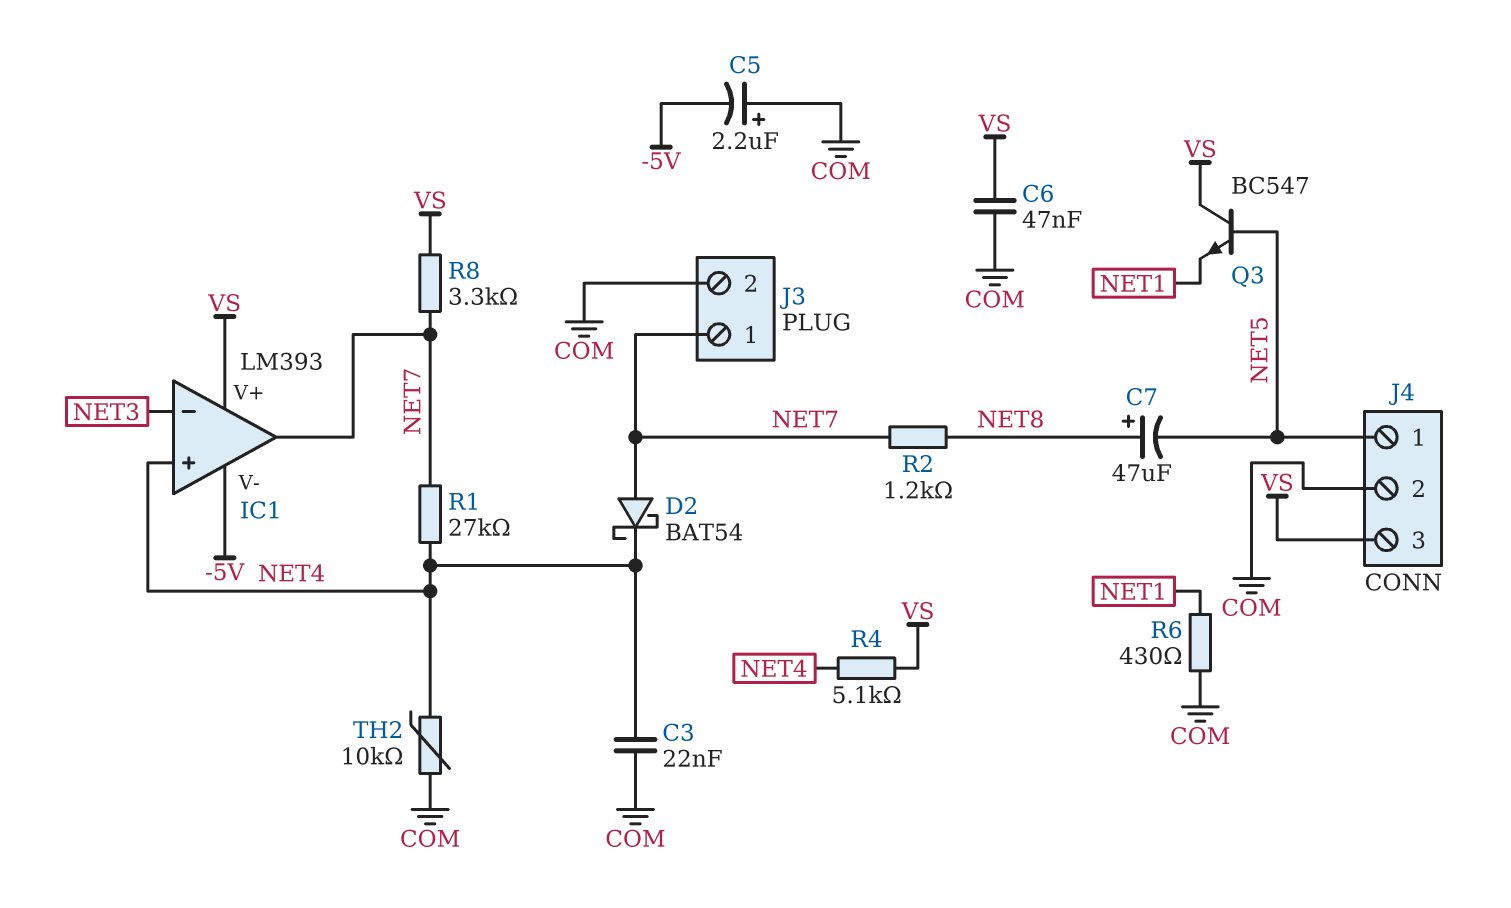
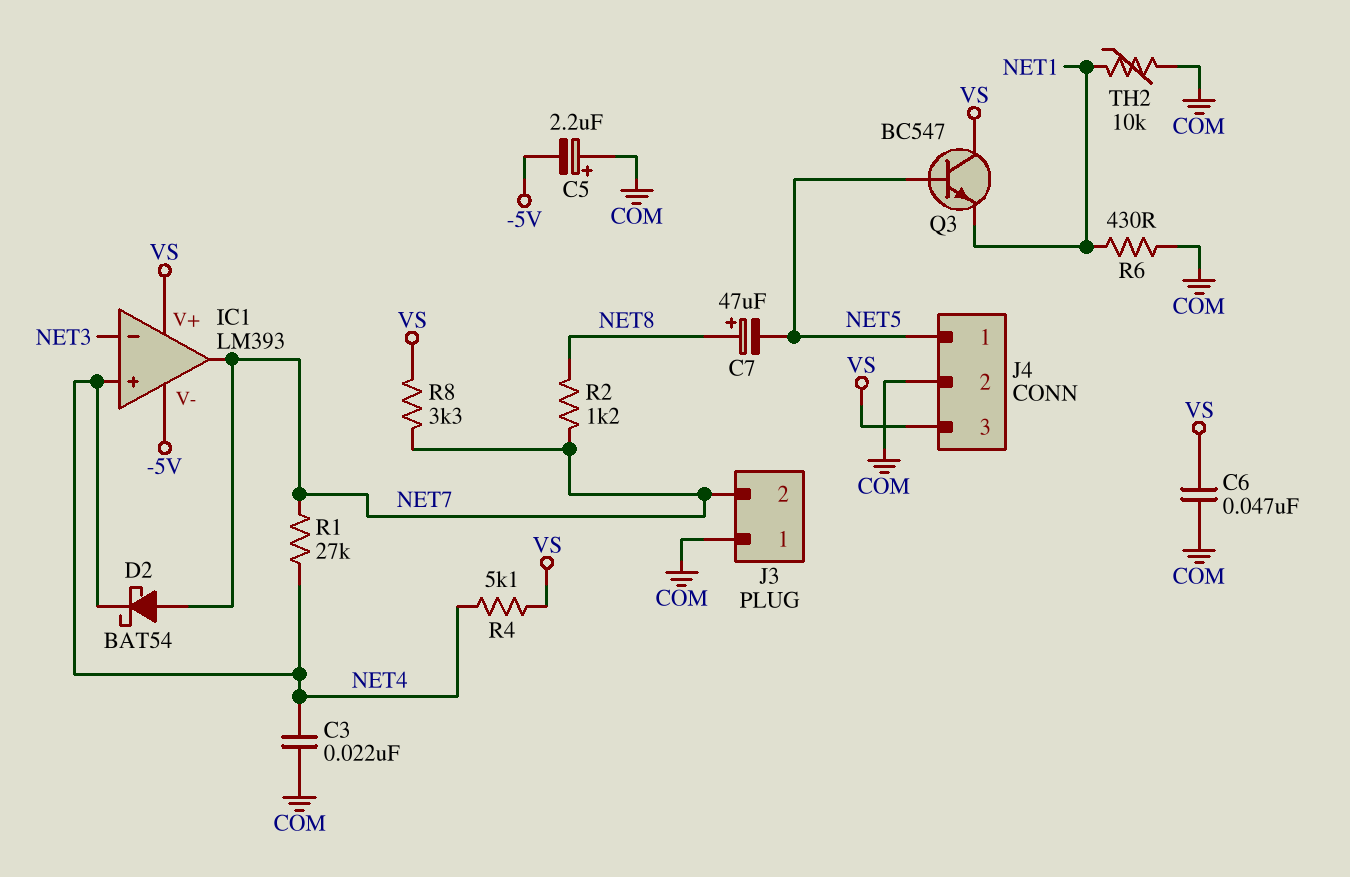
J3 pin 1: NET7 -> COM
J3 pin 2: COM -> NET7
TH2: 10k (COM, NET4) -> 10k (COM, NET1)

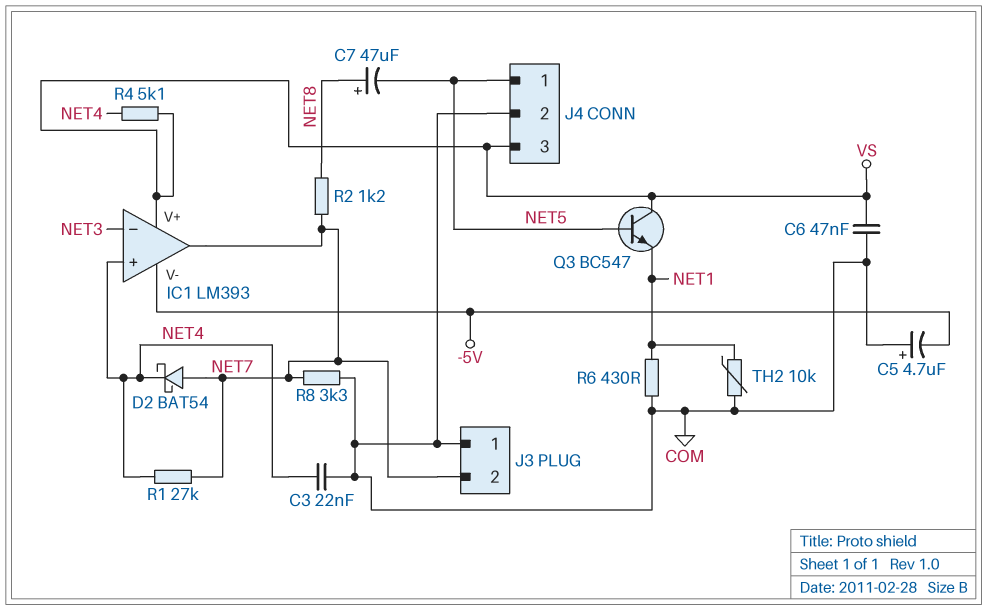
C5: 2.2uF (plus COM, minus -5V) -> 4.7uF (plus COM, minus -5V)
R8: 3.3k (NET7, VS) -> 3.3k (COM, NET7)

